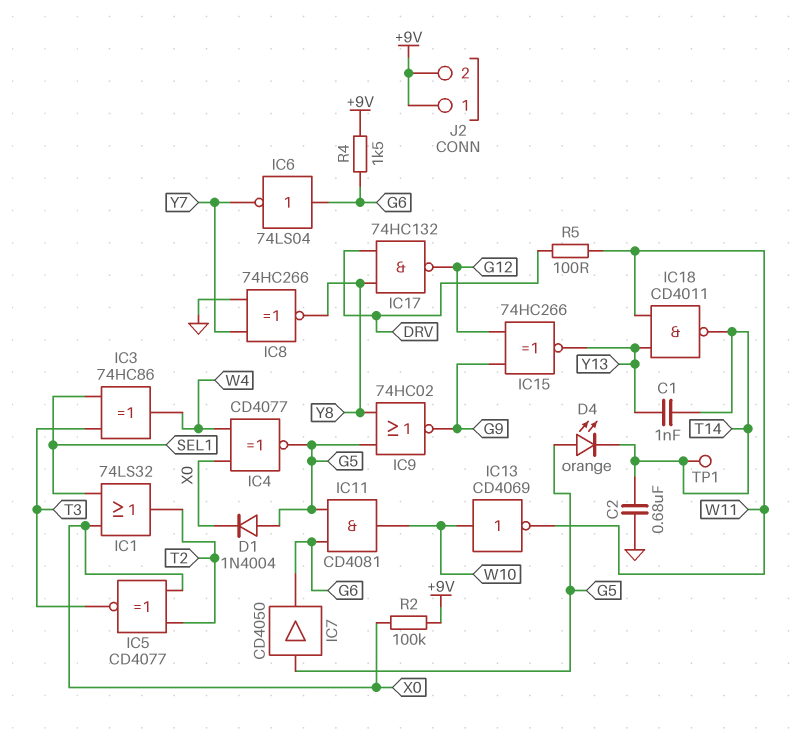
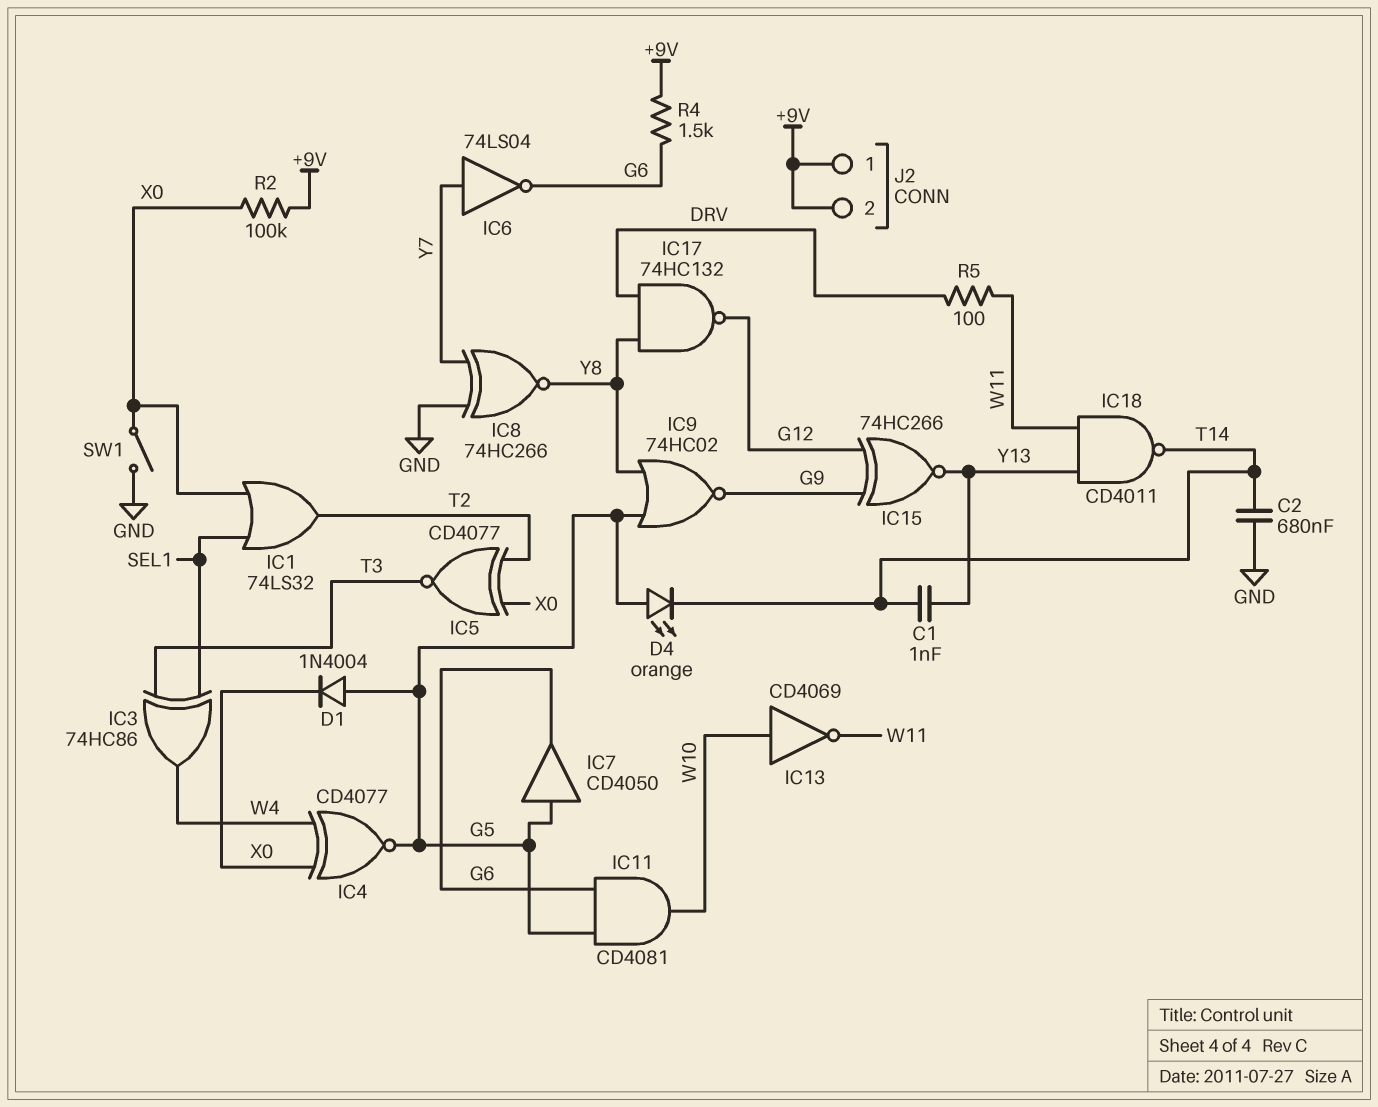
IC6: NOT 74LS04 (in G6, out Y7) -> NOT 74LS04 (in Y7, out G6)
SW1: none -> switch (GND, X0)
TP1: test point (T14) -> none

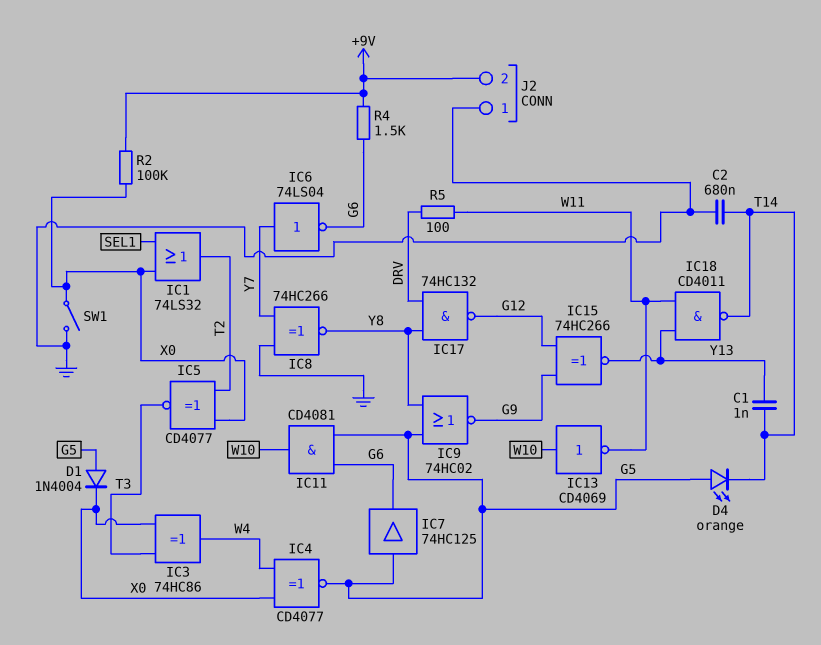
IC3: XOR 74HC86 (in SEL1, in T3, out W4) -> XOR 74HC86 (in T3, in X0, out W4)
IC7: buffer CD4050 (in G5, out G6) -> buffer 74HC125 (in G5, out G6)
J2 pin 1: +9V -> GND

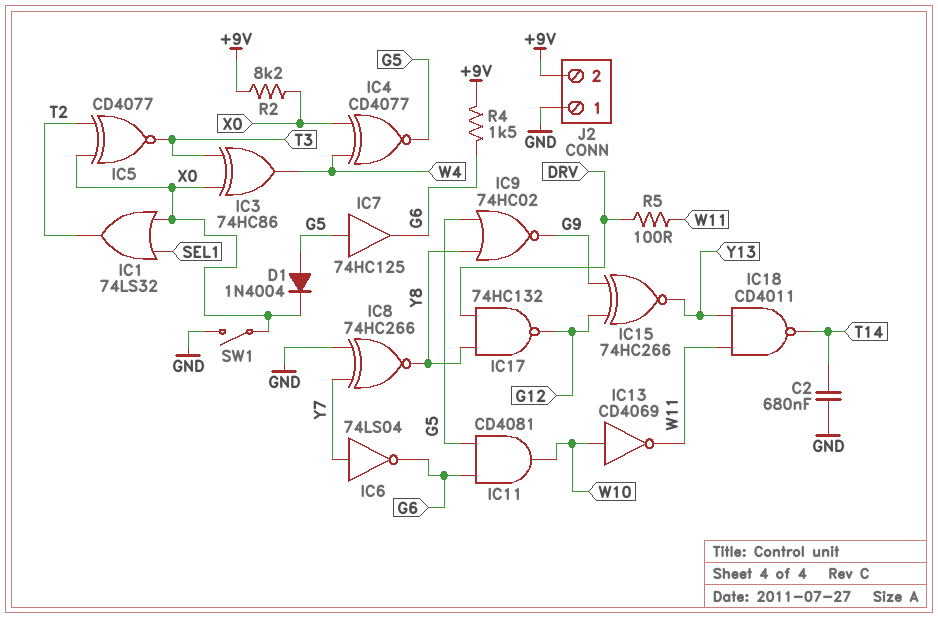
C1: 1nF (T14, Y13) -> none
D4: LED orange (A G5, K T14) -> none
R2: 100k (+9V, X0) -> 8.2k (+9V, X0)

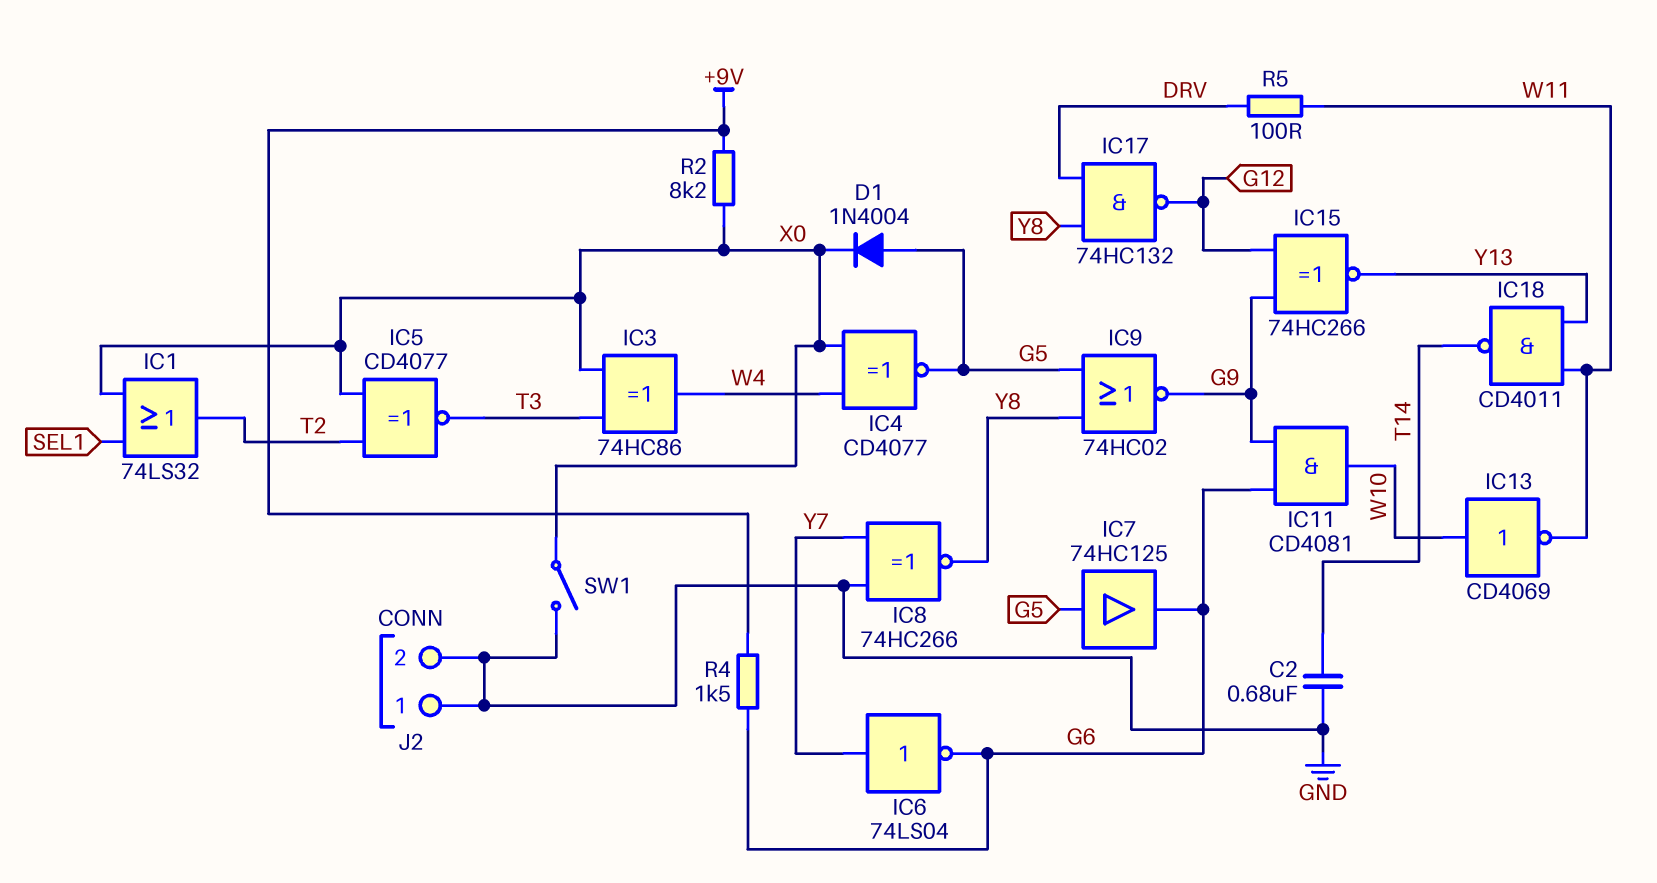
IC11: AND CD4081 (in G5, in G6, out W10) -> AND CD4081 (in G6, in G9, out W10)
J2 pin 2: +9V -> GND

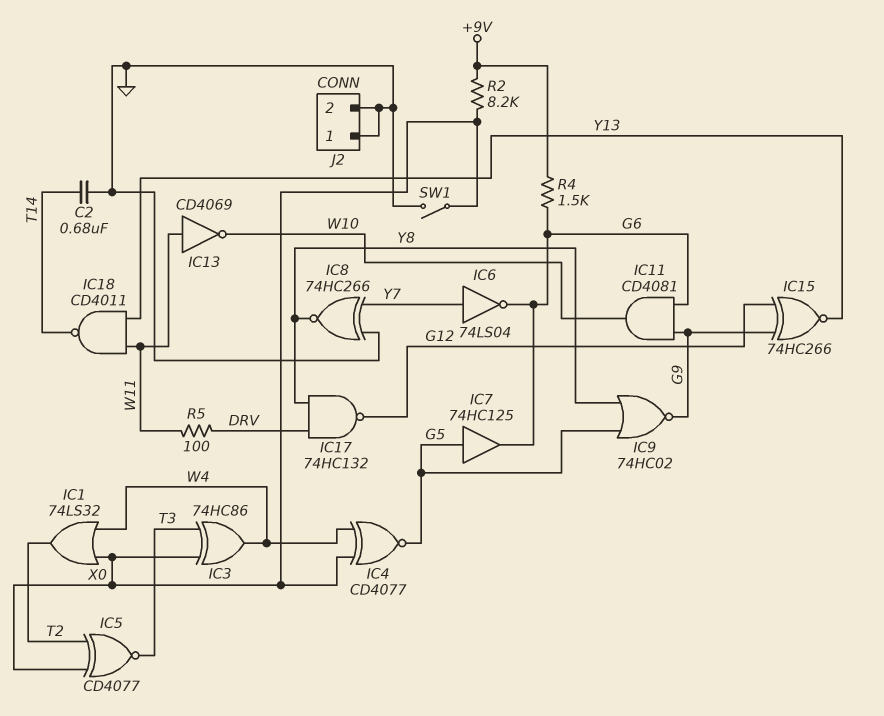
D1: diode 1N4004 (A G5, K X0) -> none
IC1: OR 74LS32 (in SEL1, in X0, out T2) -> OR 74LS32 (in W4, in X0, out T2)
IC13: NOT CD4069 (in W10, out W11) -> NOT CD4069 (in W11, out W10)

